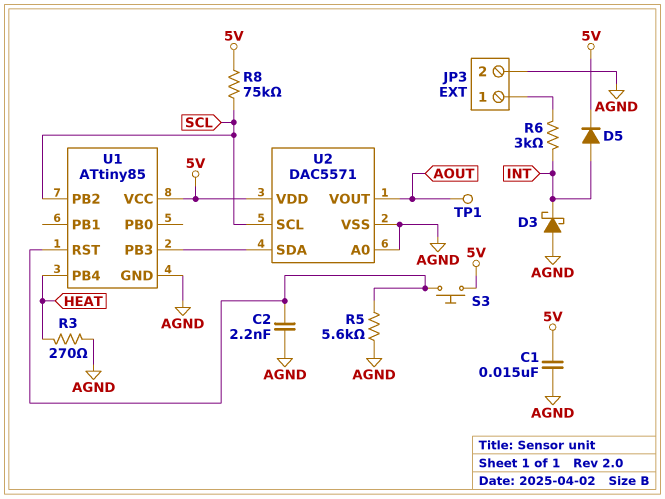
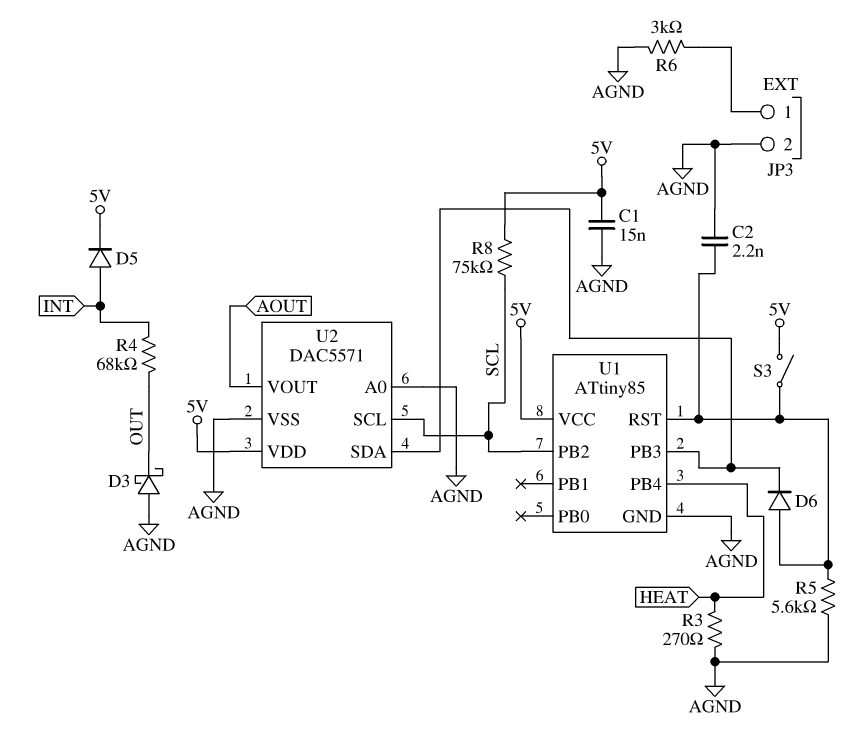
D3: schottky (A AGND, K INT) -> schottky (A AGND, K OUT)
D6: none -> diode (A U1/RST, K U1/PB3)
R4: none -> 68k (INT, OUT)
R6: 3k (INT, JP3/1) -> 3k (AGND, JP3/1)
S3: button (5V, U1/RST) -> switch (5V, U1/RST)
TP1: test point (AOUT) -> none

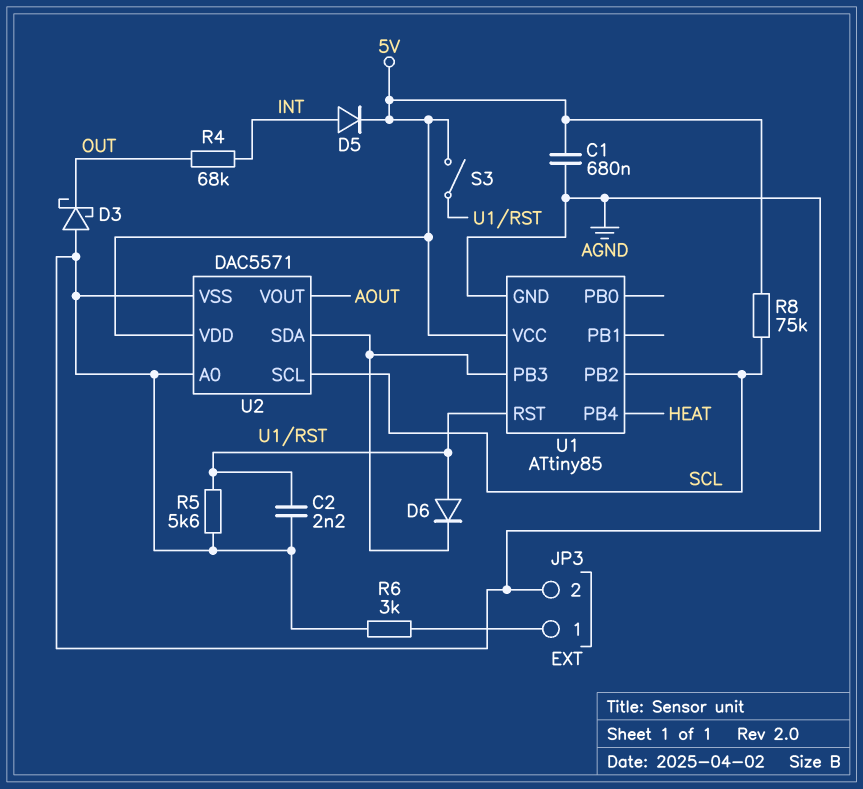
C1: 15nF (5V, AGND) -> 680nF (5V, AGND)
R3: 270 (AGND, HEAT) -> none

